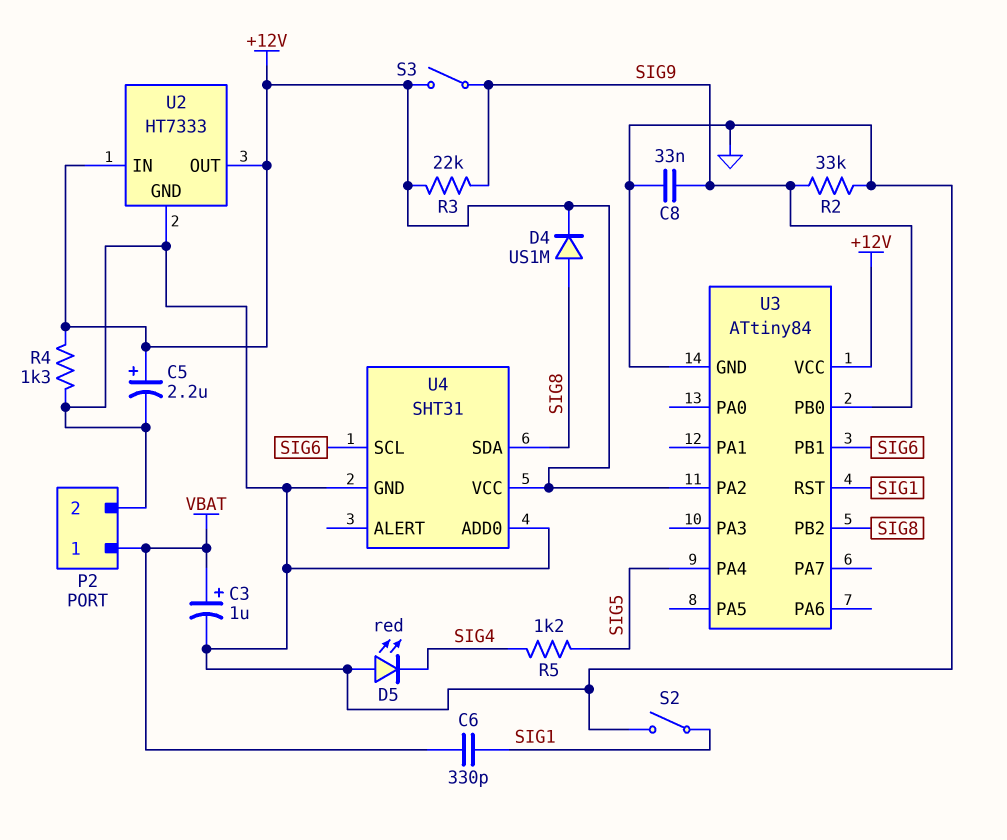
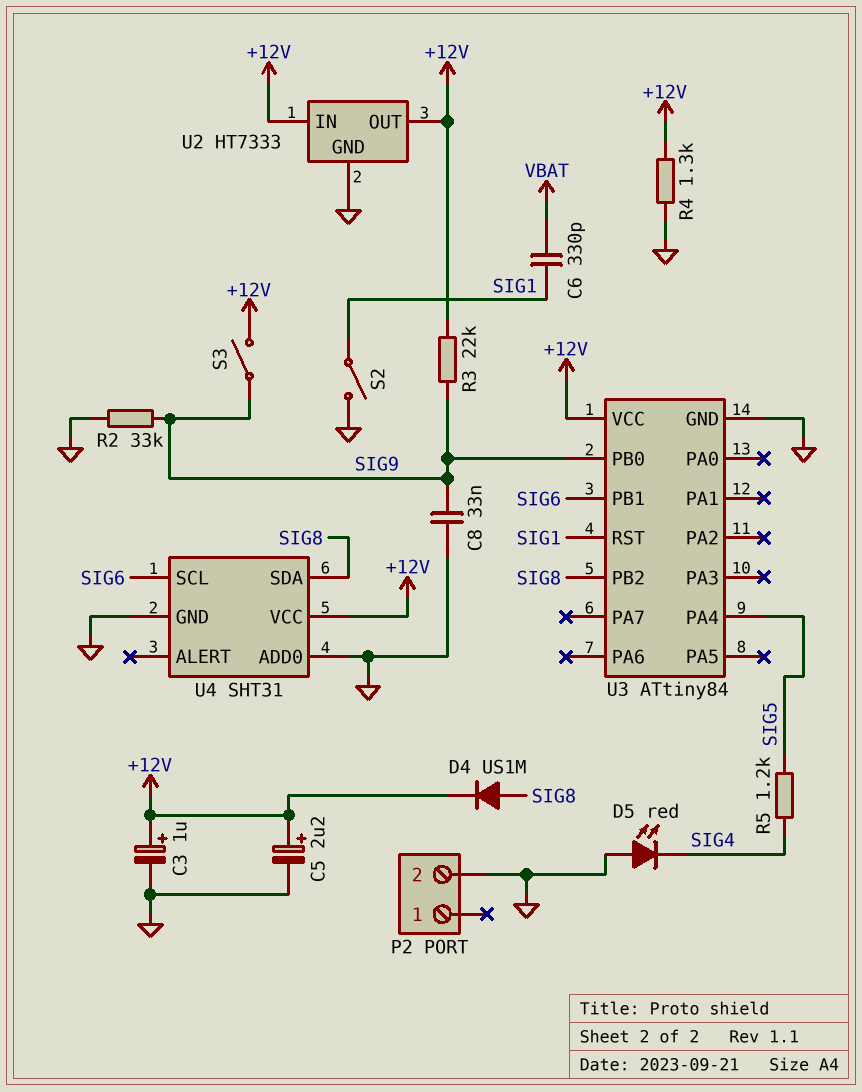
C3: 1uF (plus VBAT, minus GND) -> 1uF (plus +12V, minus GND)
P2 pin 1: VBAT -> none
U3 pin PA2: +12V -> none

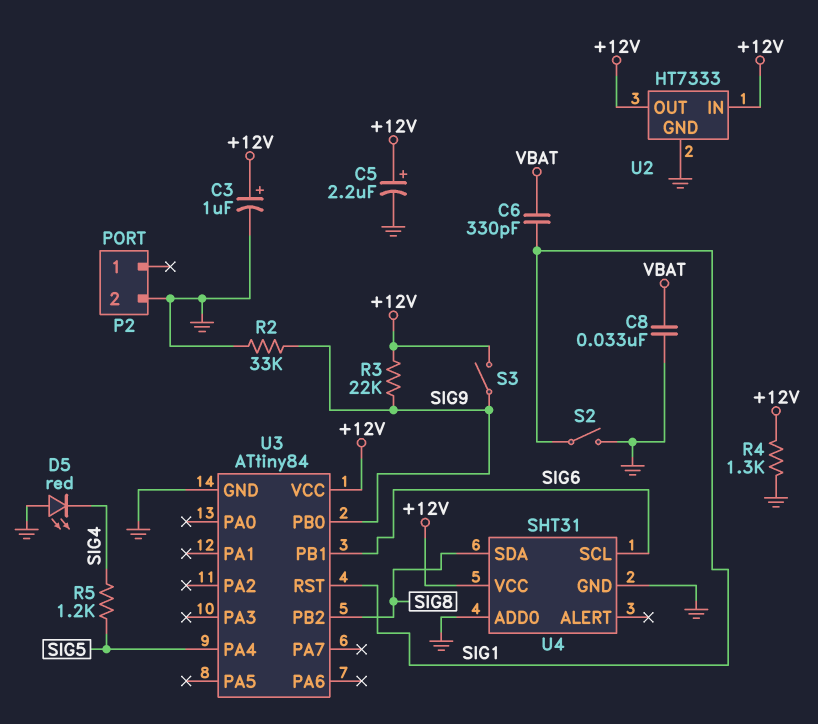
C8: 33nF (GND, SIG9) -> 33nF (GND, VBAT)
D4: diode US1M (A SIG8, K +12V) -> none

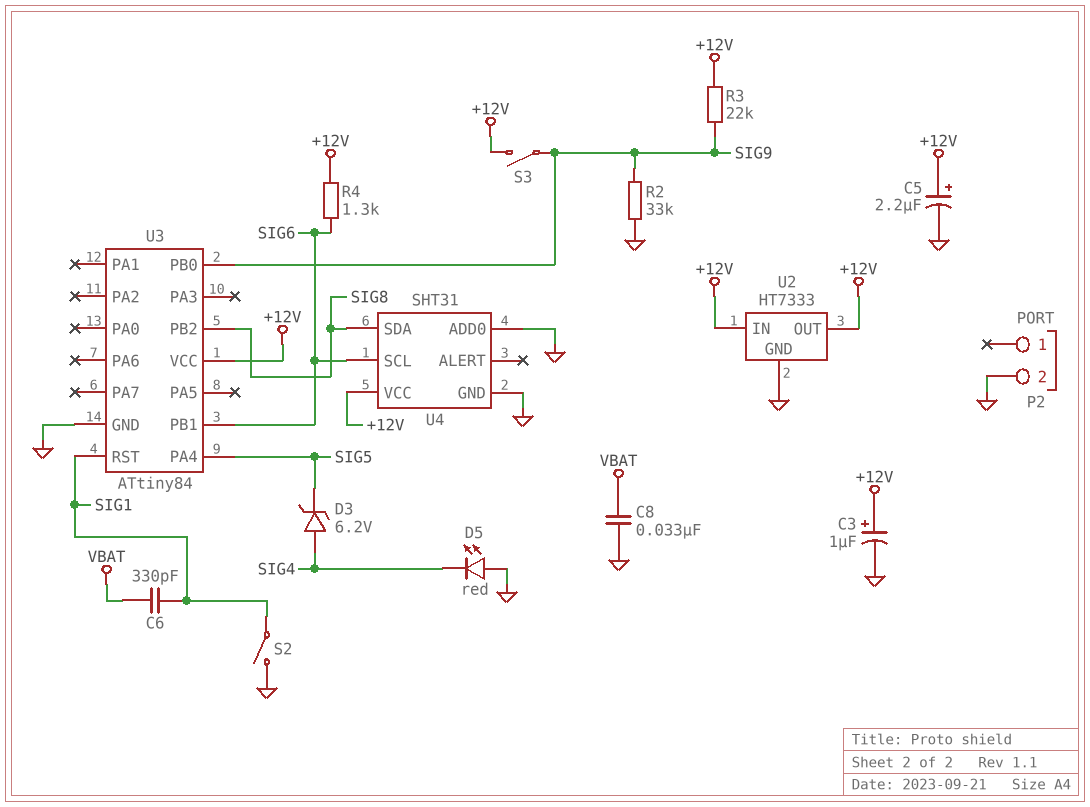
D3: none -> zener 6.2V (A SIG4, K SIG5)
R4: 1.3k (+12V, GND) -> 1.3k (+12V, SIG6)
R5: 1.2k (SIG4, SIG5) -> none

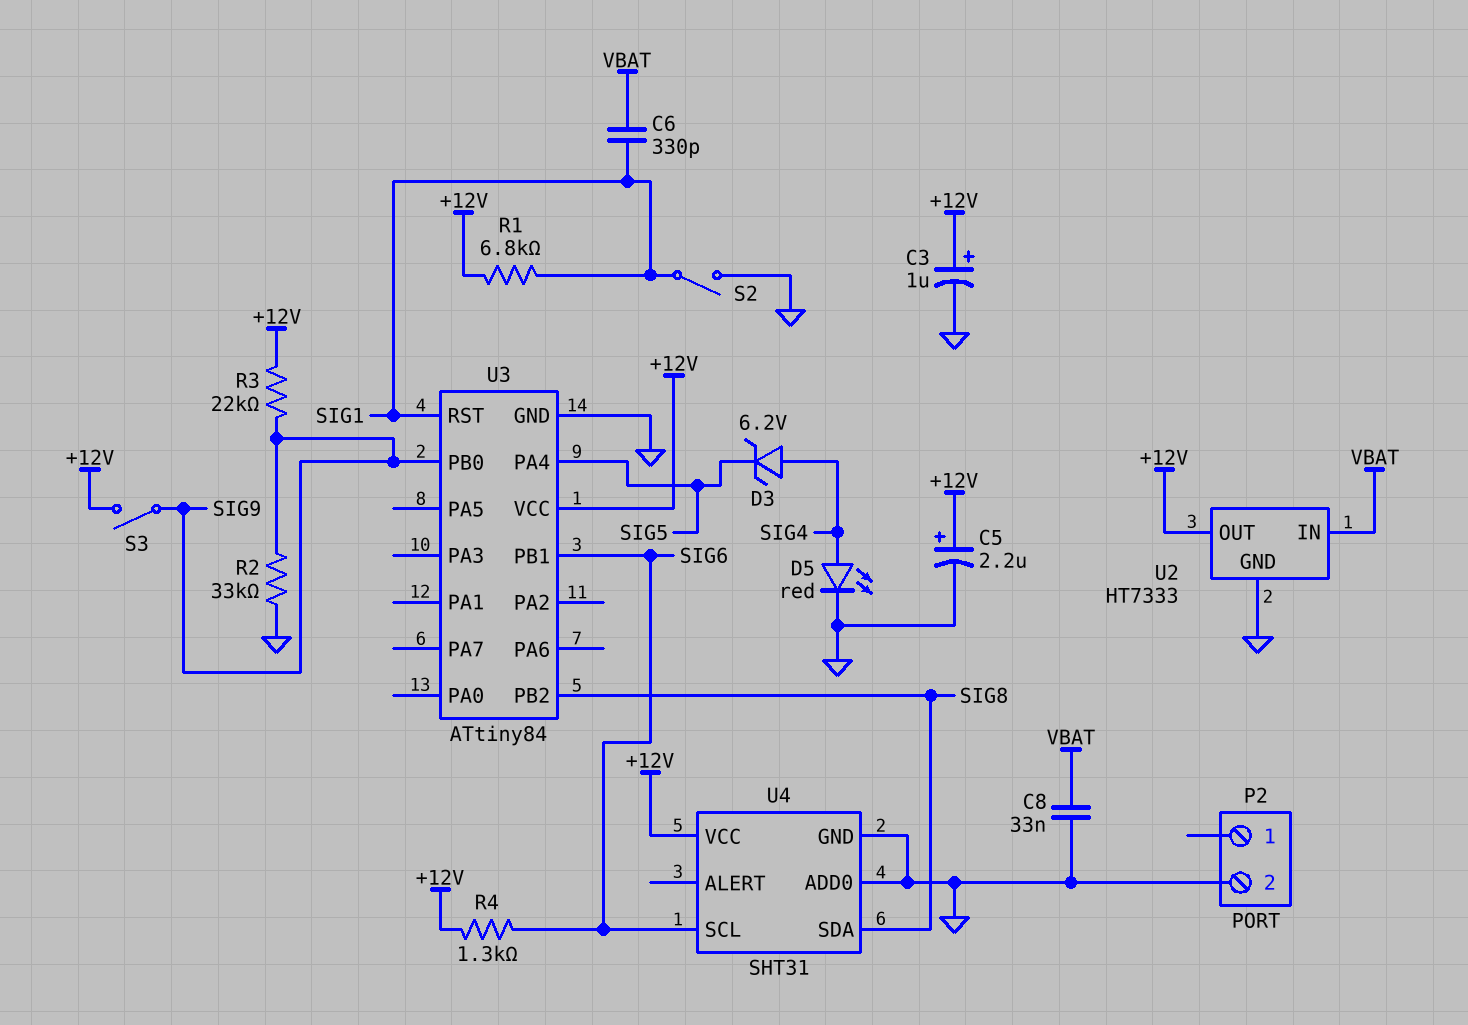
D5: LED red (A GND, K SIG4) -> LED red (A SIG4, K GND)
R1: none -> 6.8k (+12V, SIG1)
U2 pin IN: +12V -> VBAT

